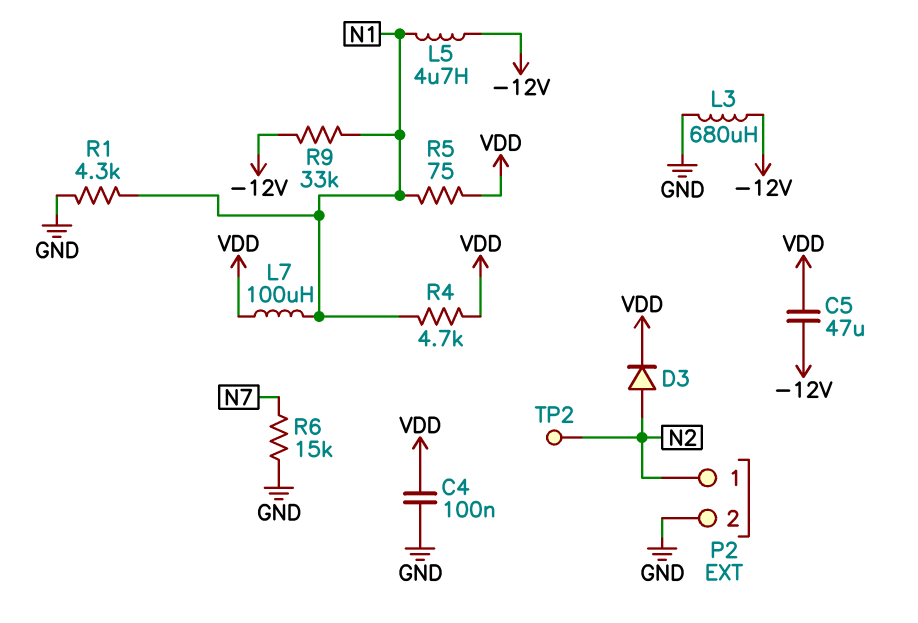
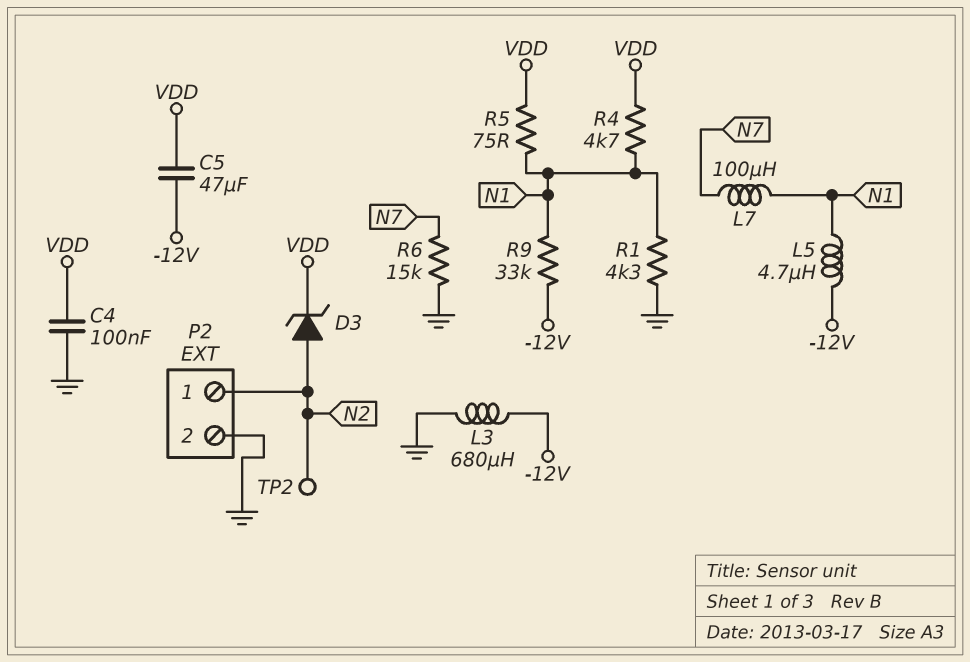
D3: diode (A N2, K VDD) -> zener (A N2, K VDD)
L7: 100uH (N1, VDD) -> 100uH (N1, N7)

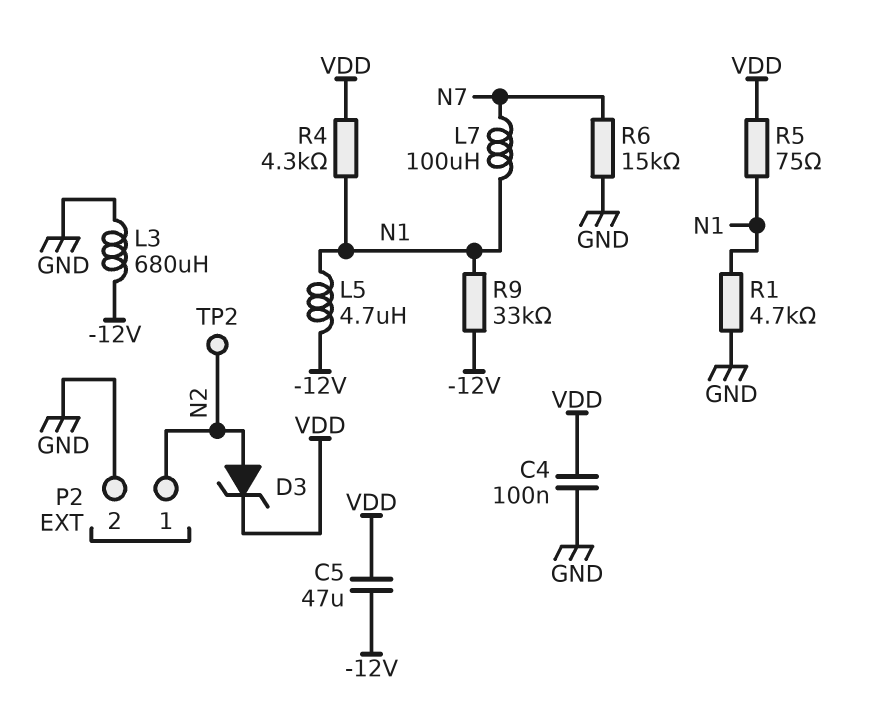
R1: 4.3k (GND, N1) -> 4.7k (GND, N1)
R4: 4.7k (N1, VDD) -> 4.3k (N1, VDD)

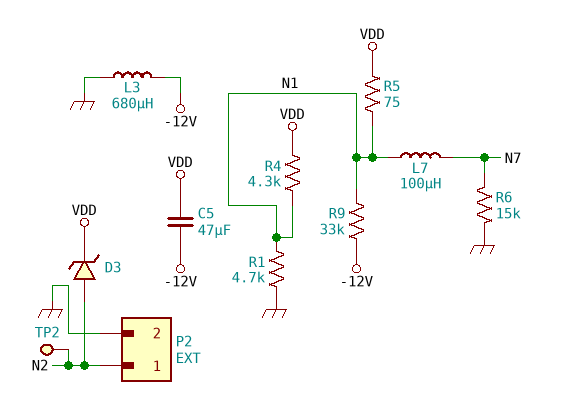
C4: 100nF (GND, VDD) -> none
L5: 4.7uH (-12V, N1) -> none

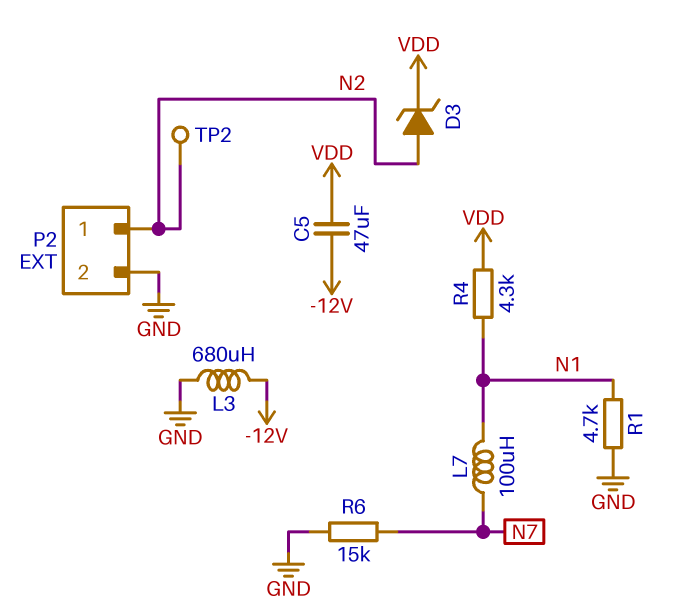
R5: 75 (N1, VDD) -> none
R9: 33k (-12V, N1) -> none

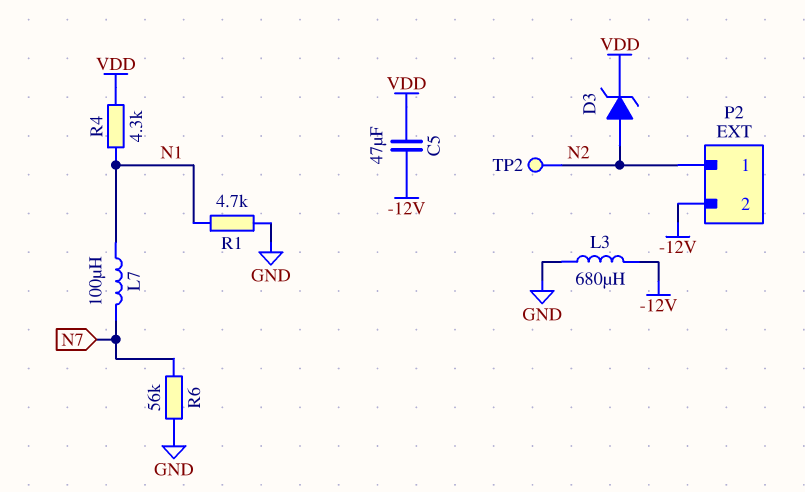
P2 pin 2: GND -> -12V
R6: 15k (GND, N7) -> 56k (GND, N7)

